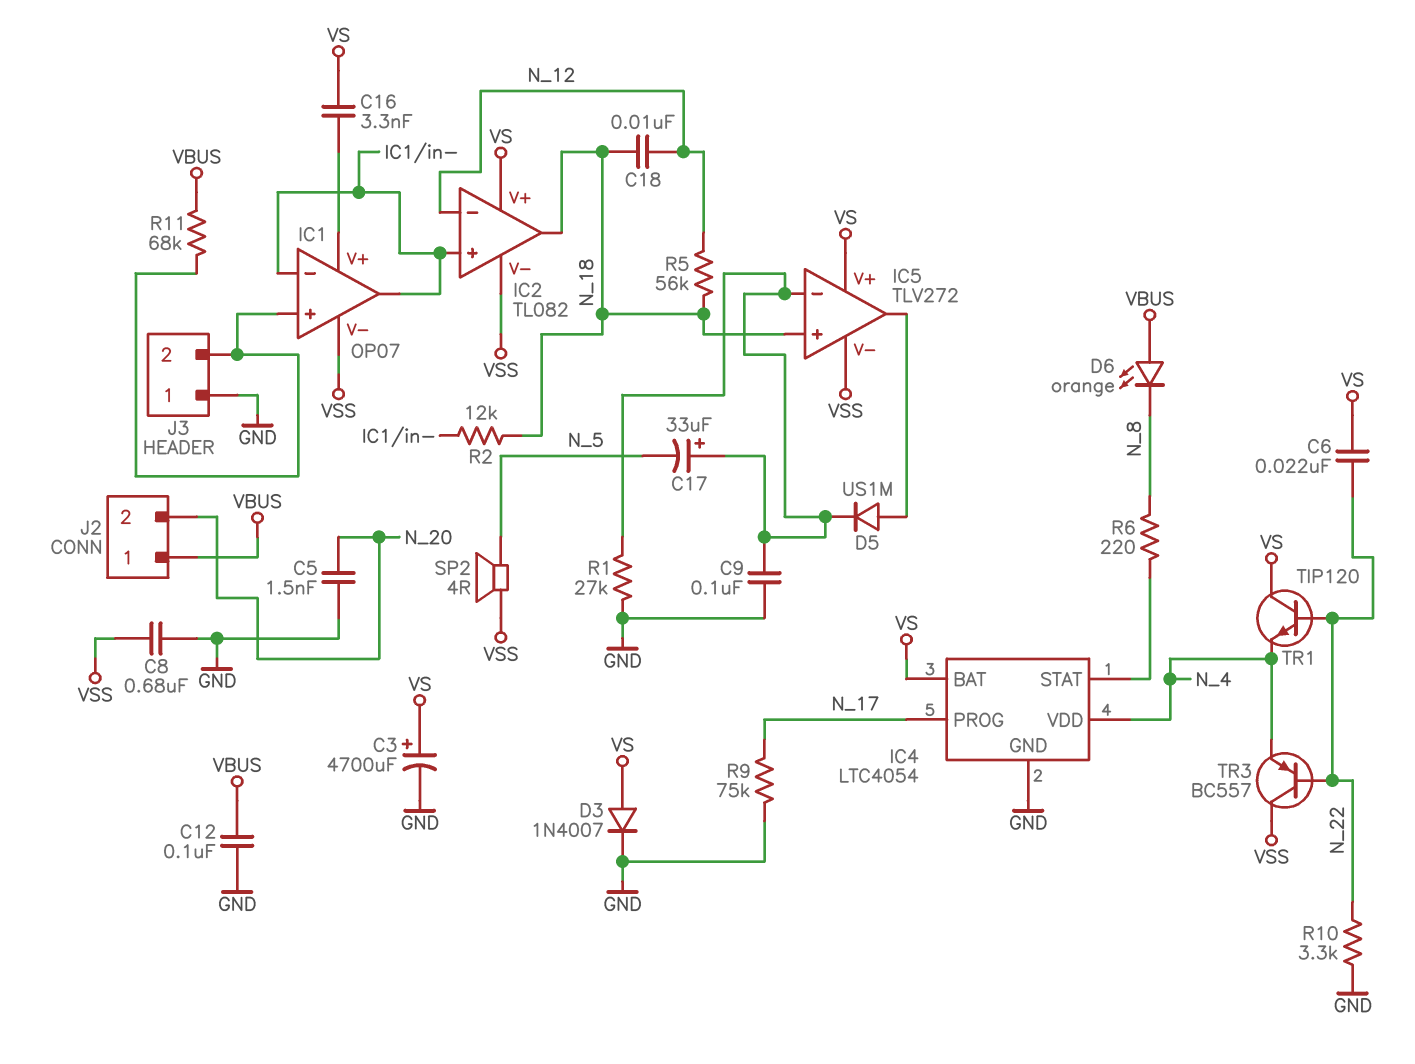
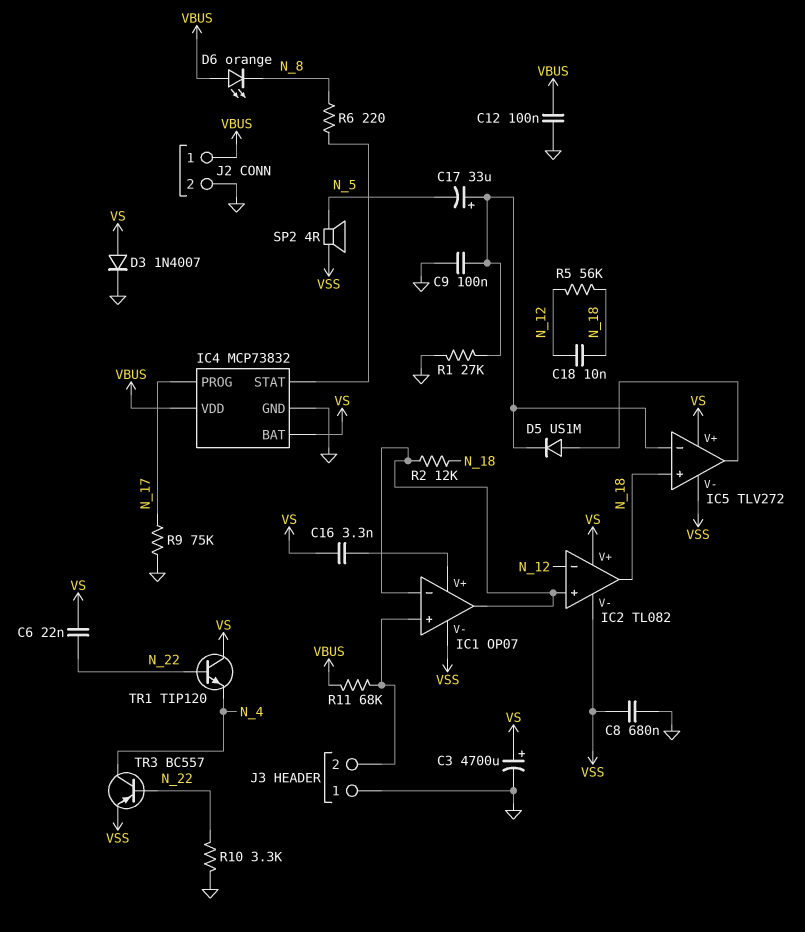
C5: 1.5nF (GND, N_20) -> none
IC4: LTC4054 -> MCP73832
IC4 pin VDD: N_4 -> VBUS
J2 pin 2: N_20 -> GND
TR3: PNP BC557 (B N_22, C VSS, E N_4) -> PNP BC557 (B N_22, C N_4, E VSS)

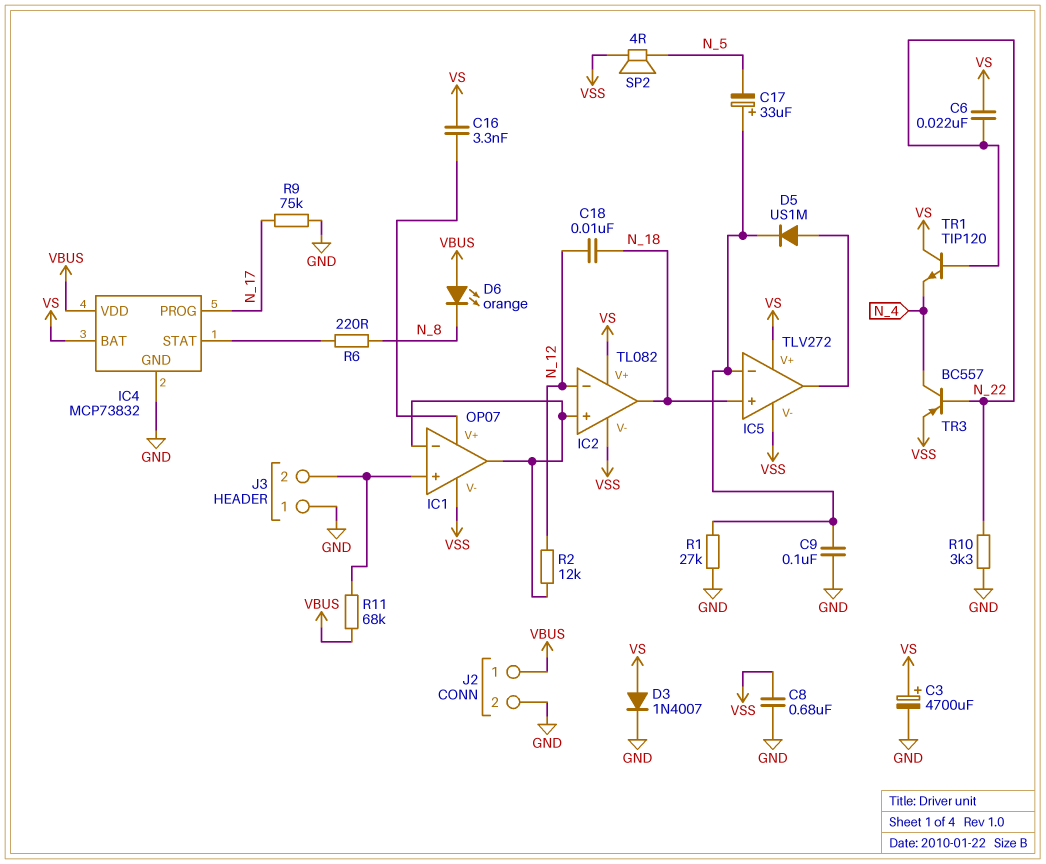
C12: 100nF (GND, VBUS) -> none
R2: 12k (IC1/in-, N_18) -> 12k (IC1/in-, N_12)
R5: 56k (N_12, N_18) -> none

